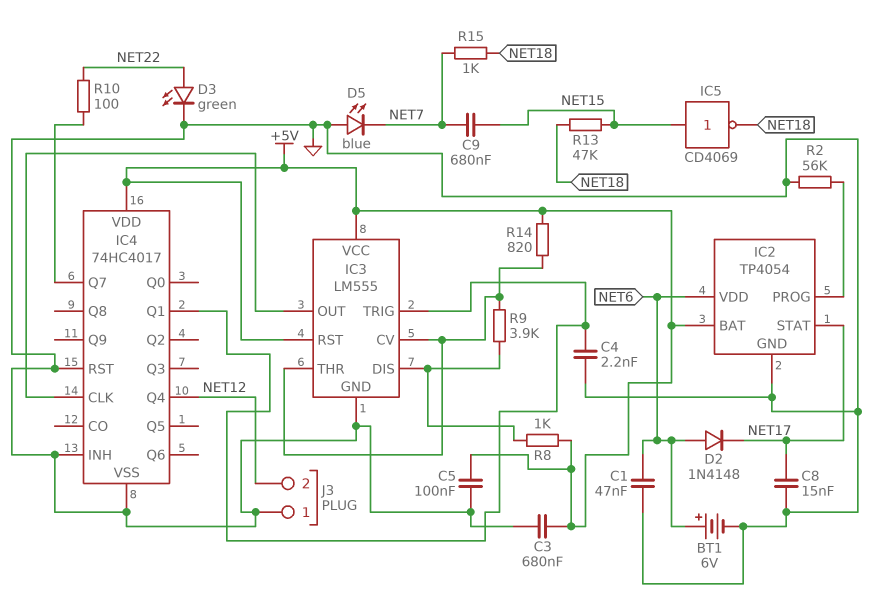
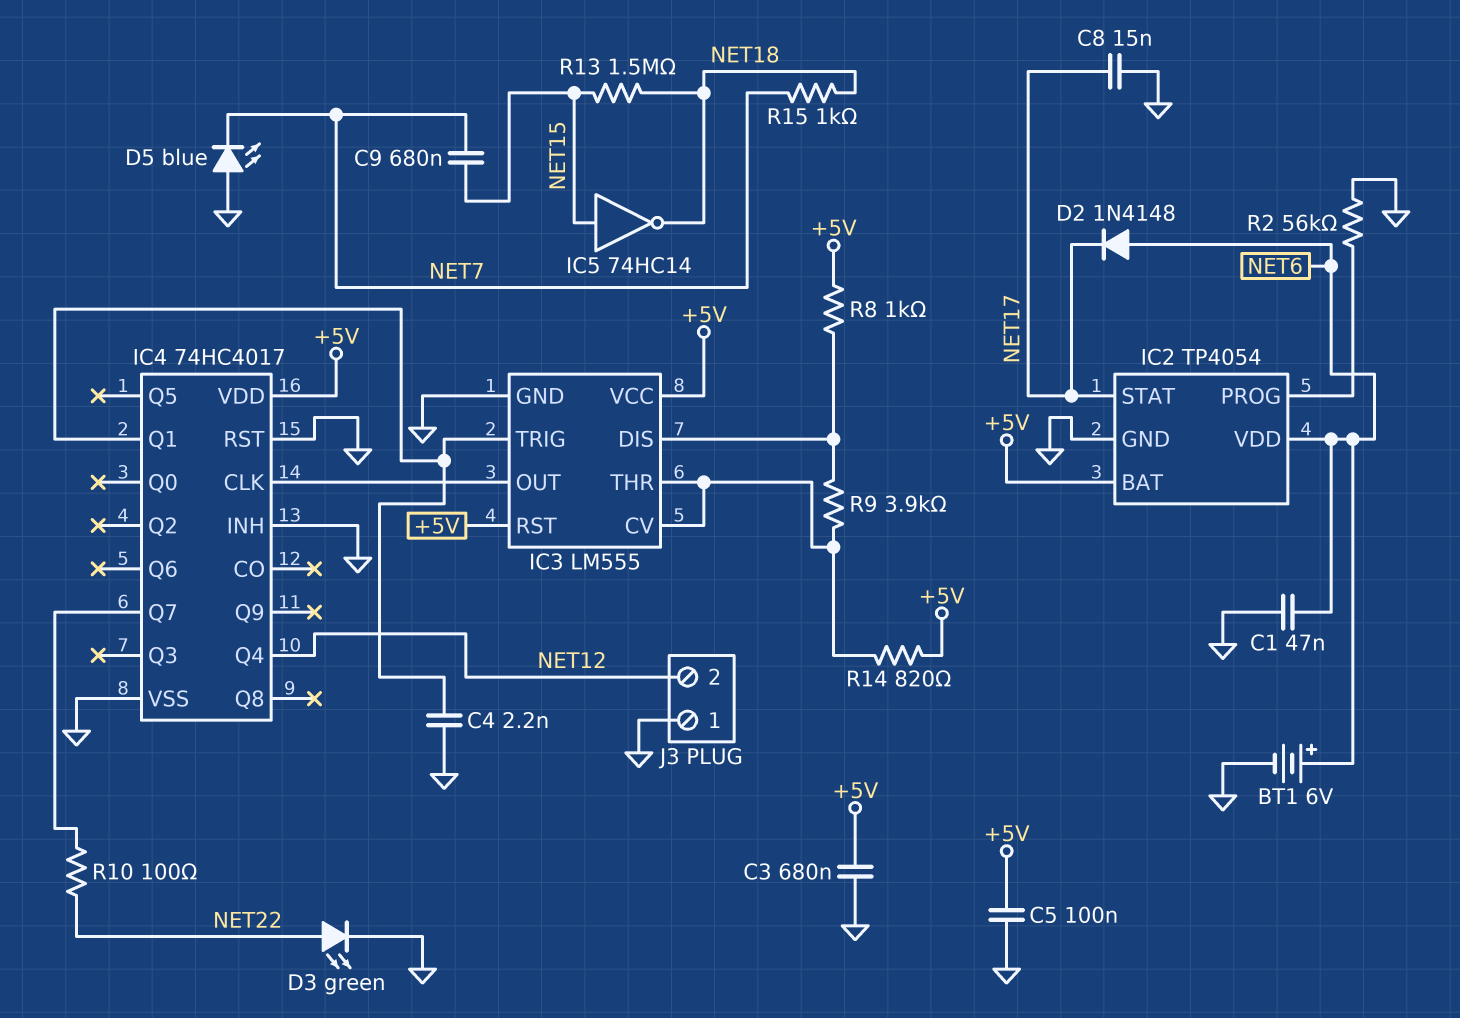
IC5: NOT CD4069 (in NET15, out NET18) -> NOT 74HC14 (in NET15, out NET18)
R13: 47k (NET15, NET18) -> 1.5M (NET15, NET18)

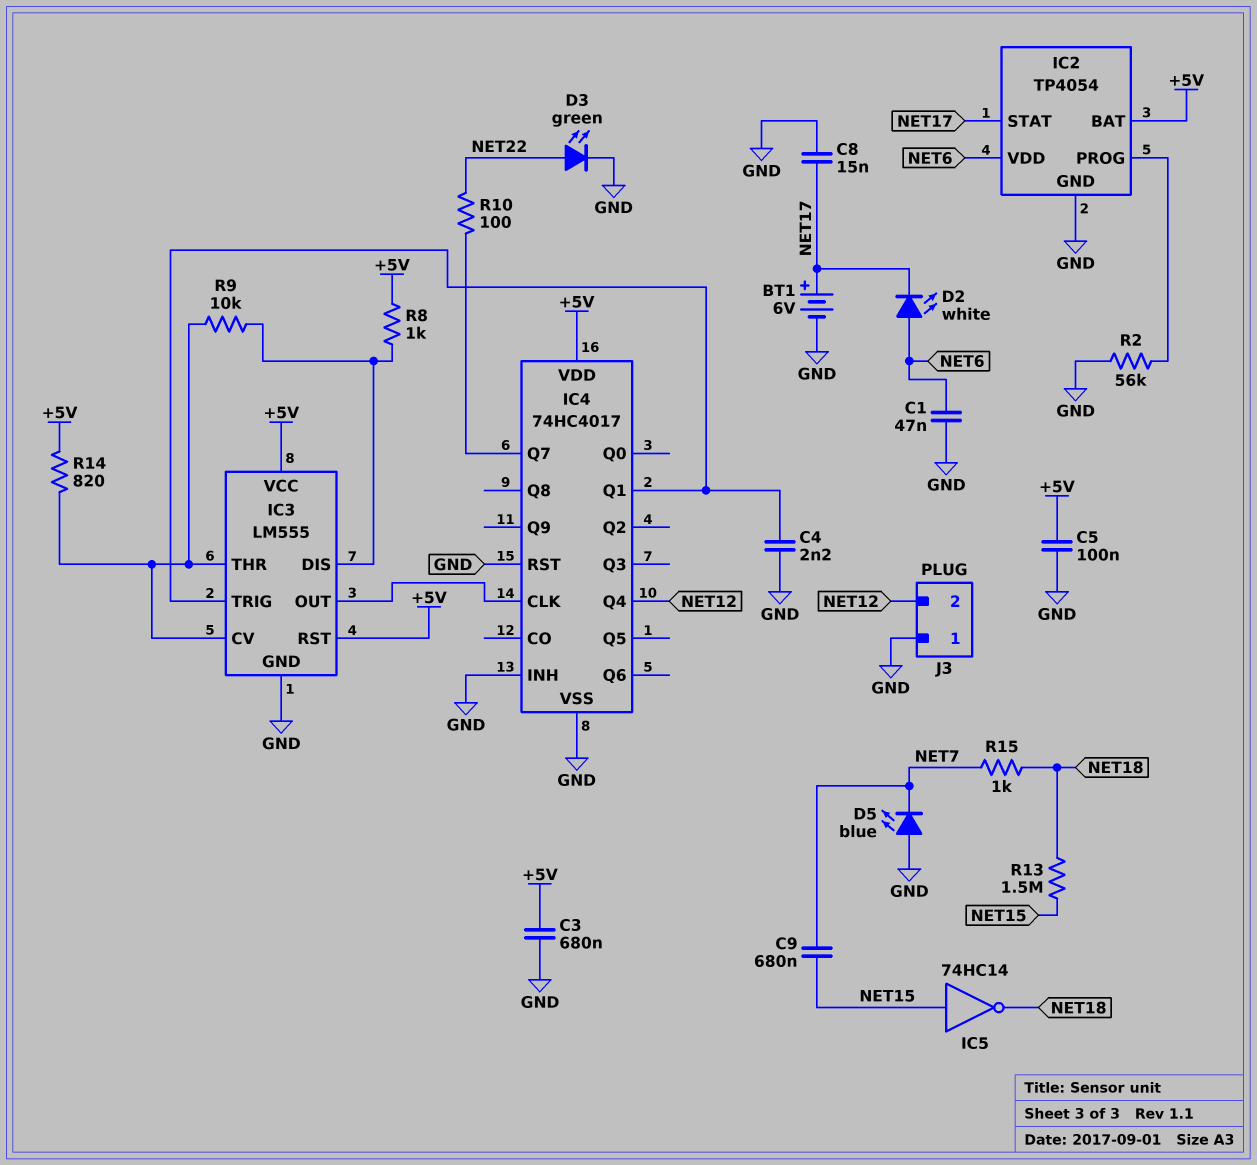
BT1: 6V (plus NET6, minus GND) -> 6V (plus NET17, minus GND)
D2: diode 1N4148 (A NET6, K NET17) -> LED white (A NET6, K NET17)
R9: 3.9k (IC3/CV, IC3/DIS) -> 10k (IC3/CV, IC3/DIS)

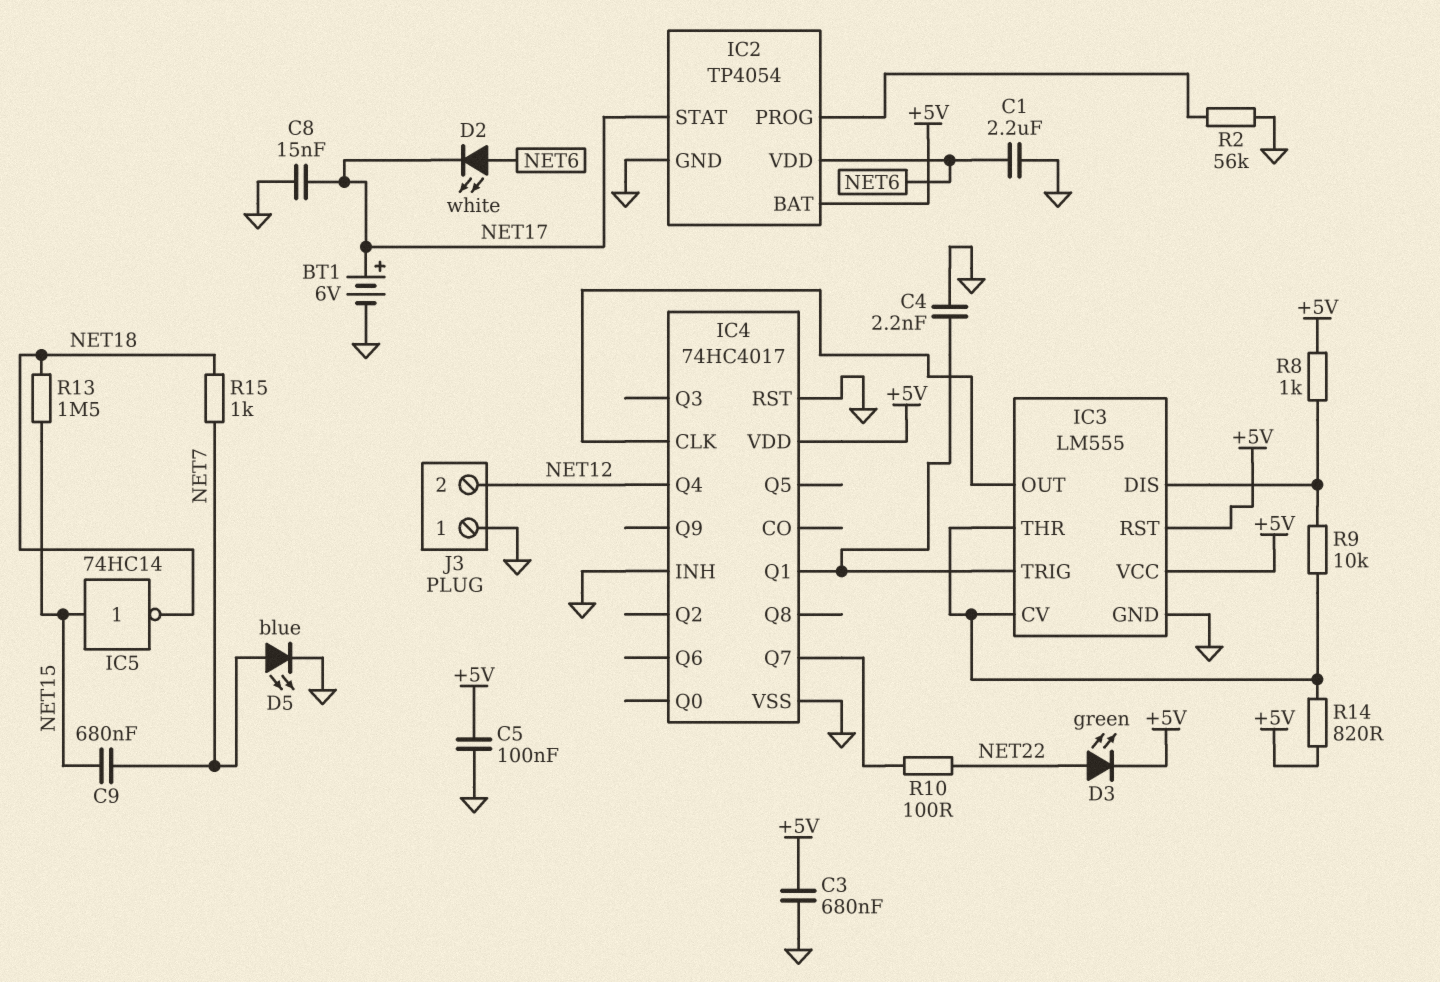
C1: 47nF (GND, NET6) -> 2.2uF (GND, NET6)
D3: LED green (A NET22, K GND) -> LED green (A NET22, K +5V)
D5: LED blue (A GND, K NET7) -> LED blue (A NET7, K GND)

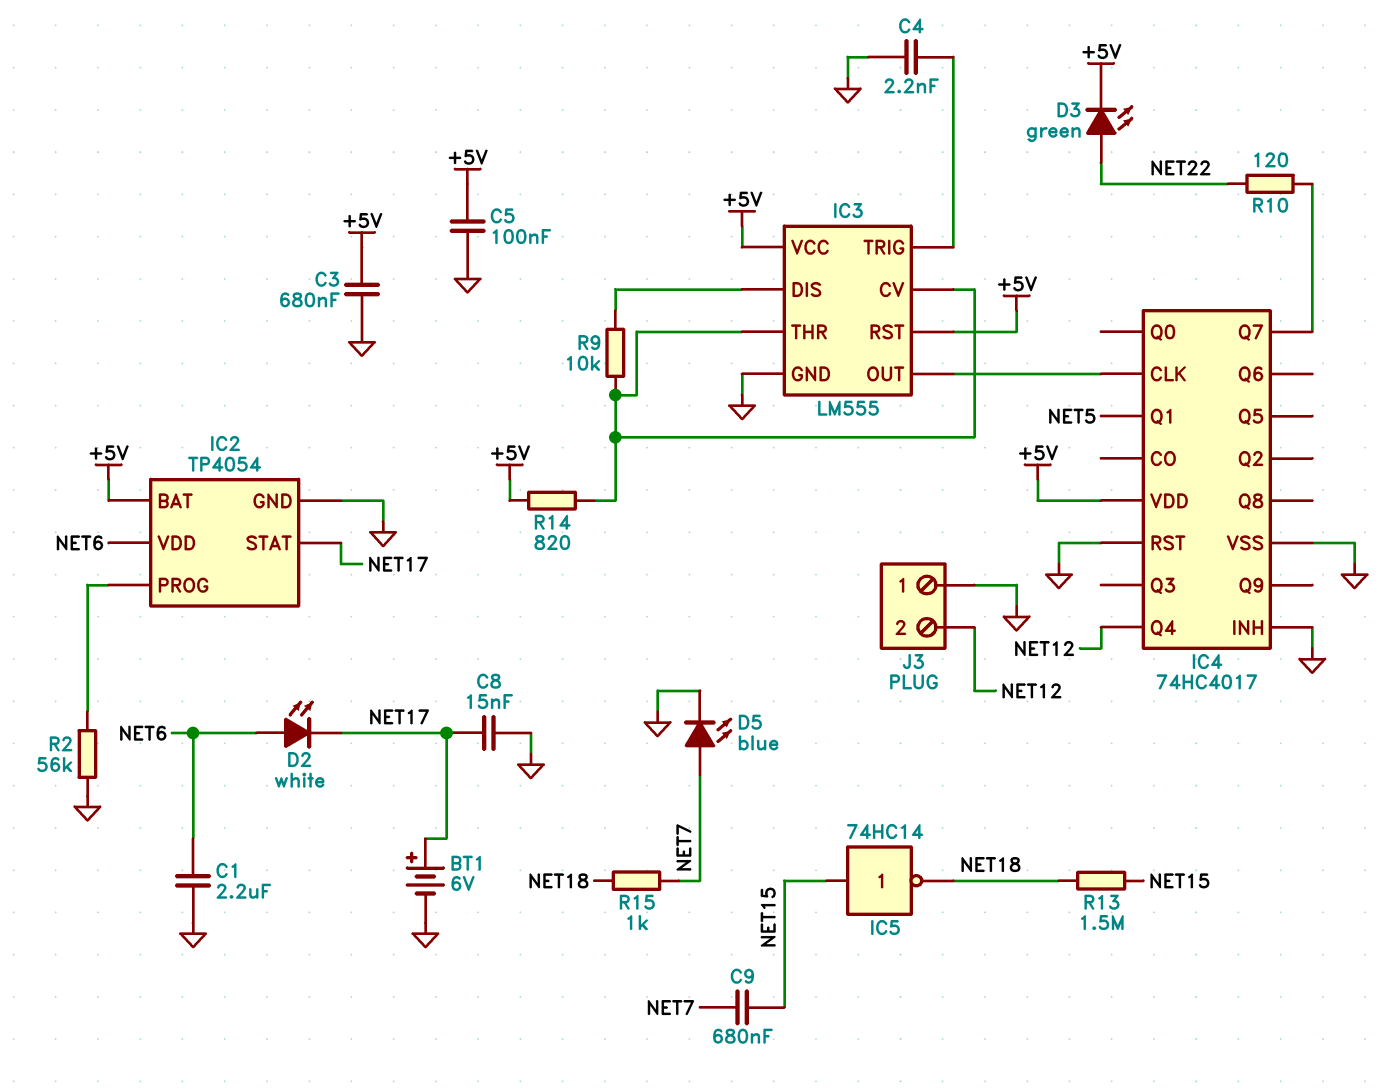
IC4 pin Q1: IC3/TRIG -> NET5
R8: 1k (+5V, IC3/DIS) -> none
R10: 100 (IC4/Q7, NET22) -> 120 (IC4/Q7, NET22)

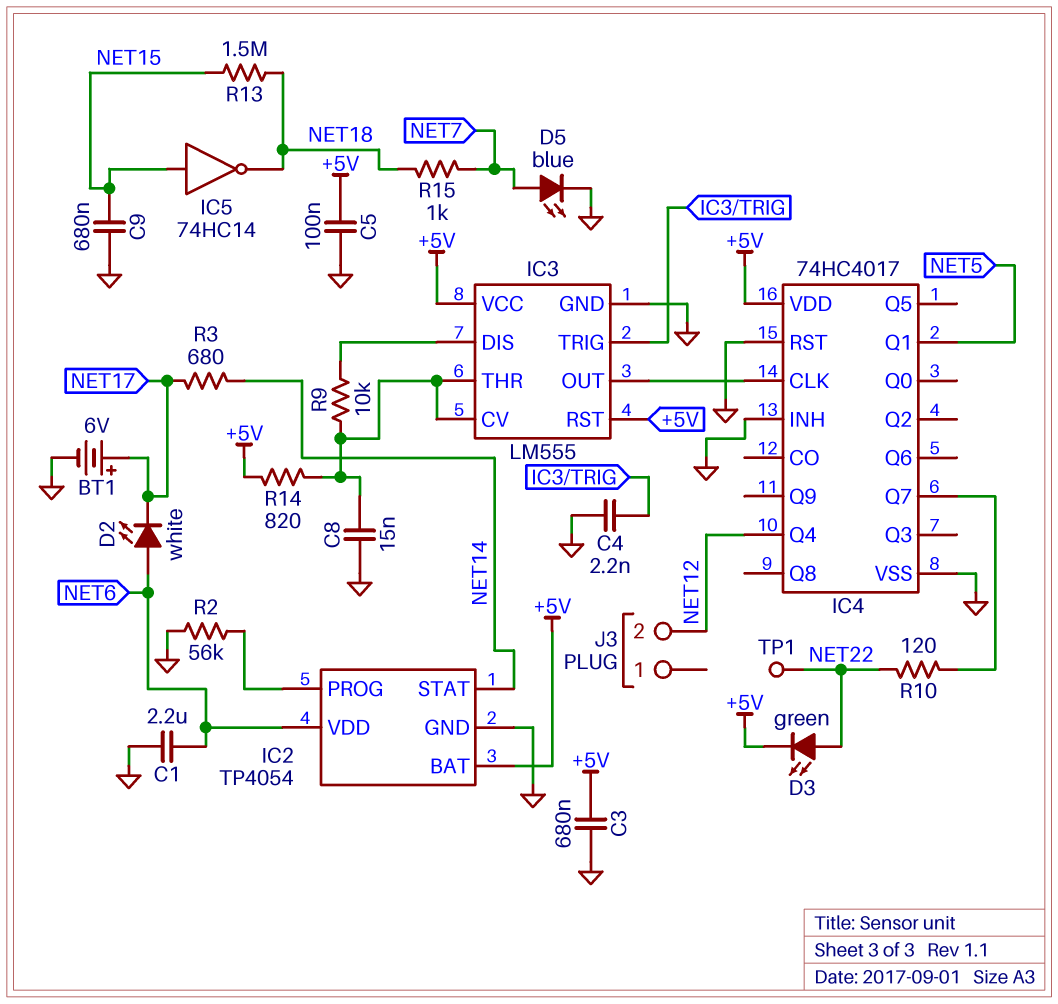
C8: 15nF (GND, NET17) -> 15nF (GND, IC3/CV)
C9: 680nF (NET7, NET15) -> 680nF (GND, NET15)
IC2 pin STAT: NET17 -> NET14
J3 pin 1: GND -> none
R3: none -> 680 (NET14, NET17)
TP1: none -> test point (NET22)

